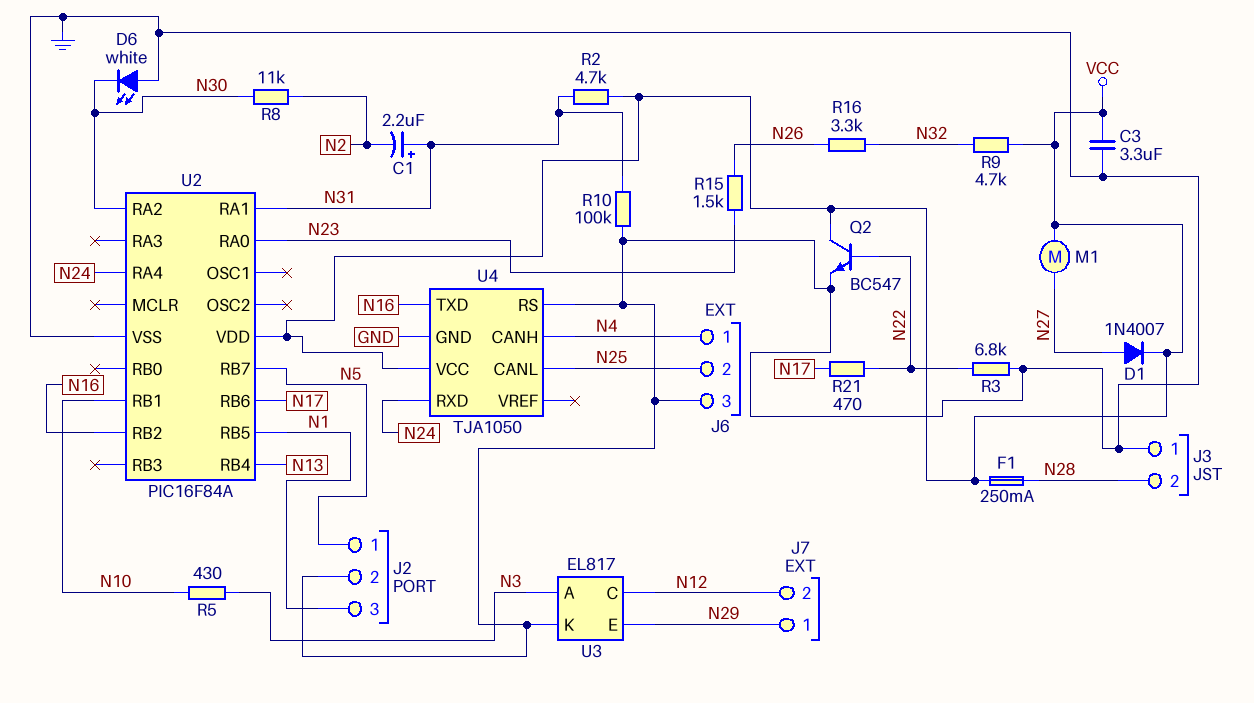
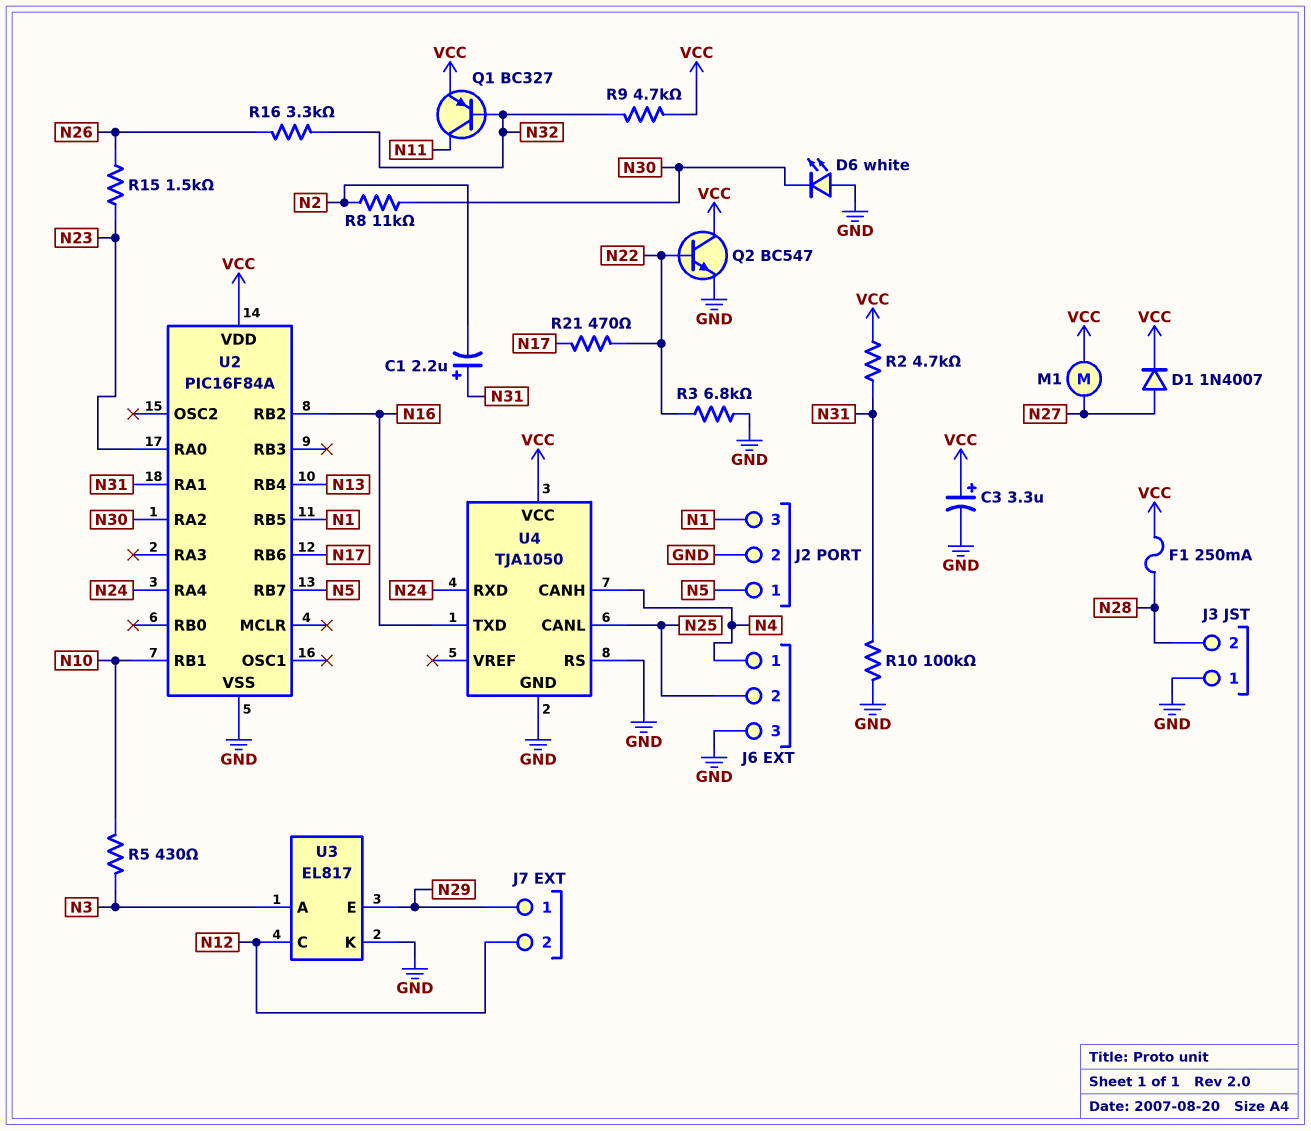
C3: 3.3uF (GND, VCC) -> 3.3uF (plus VCC, minus GND)
Q1: none -> PNP BC327 (B N32, C N11, E VCC)

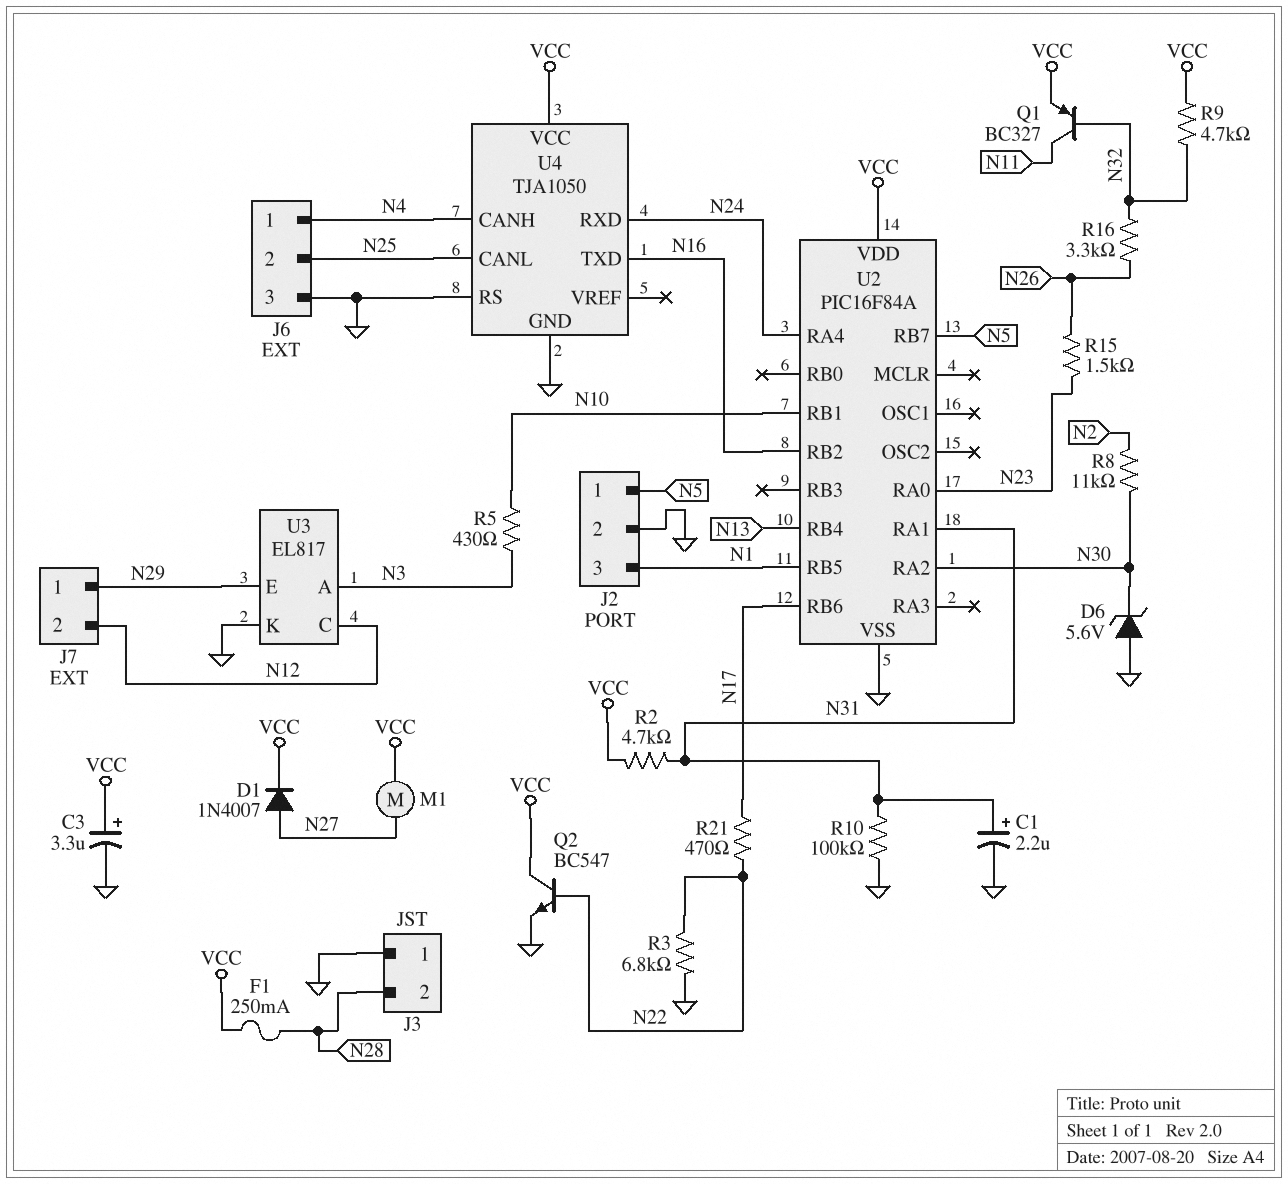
C1: 2.2uF (plus N31, minus N2) -> 2.2uF (plus N31, minus GND)
D6: LED white (A GND, K N30) -> zener 5.6V (A GND, K N30)

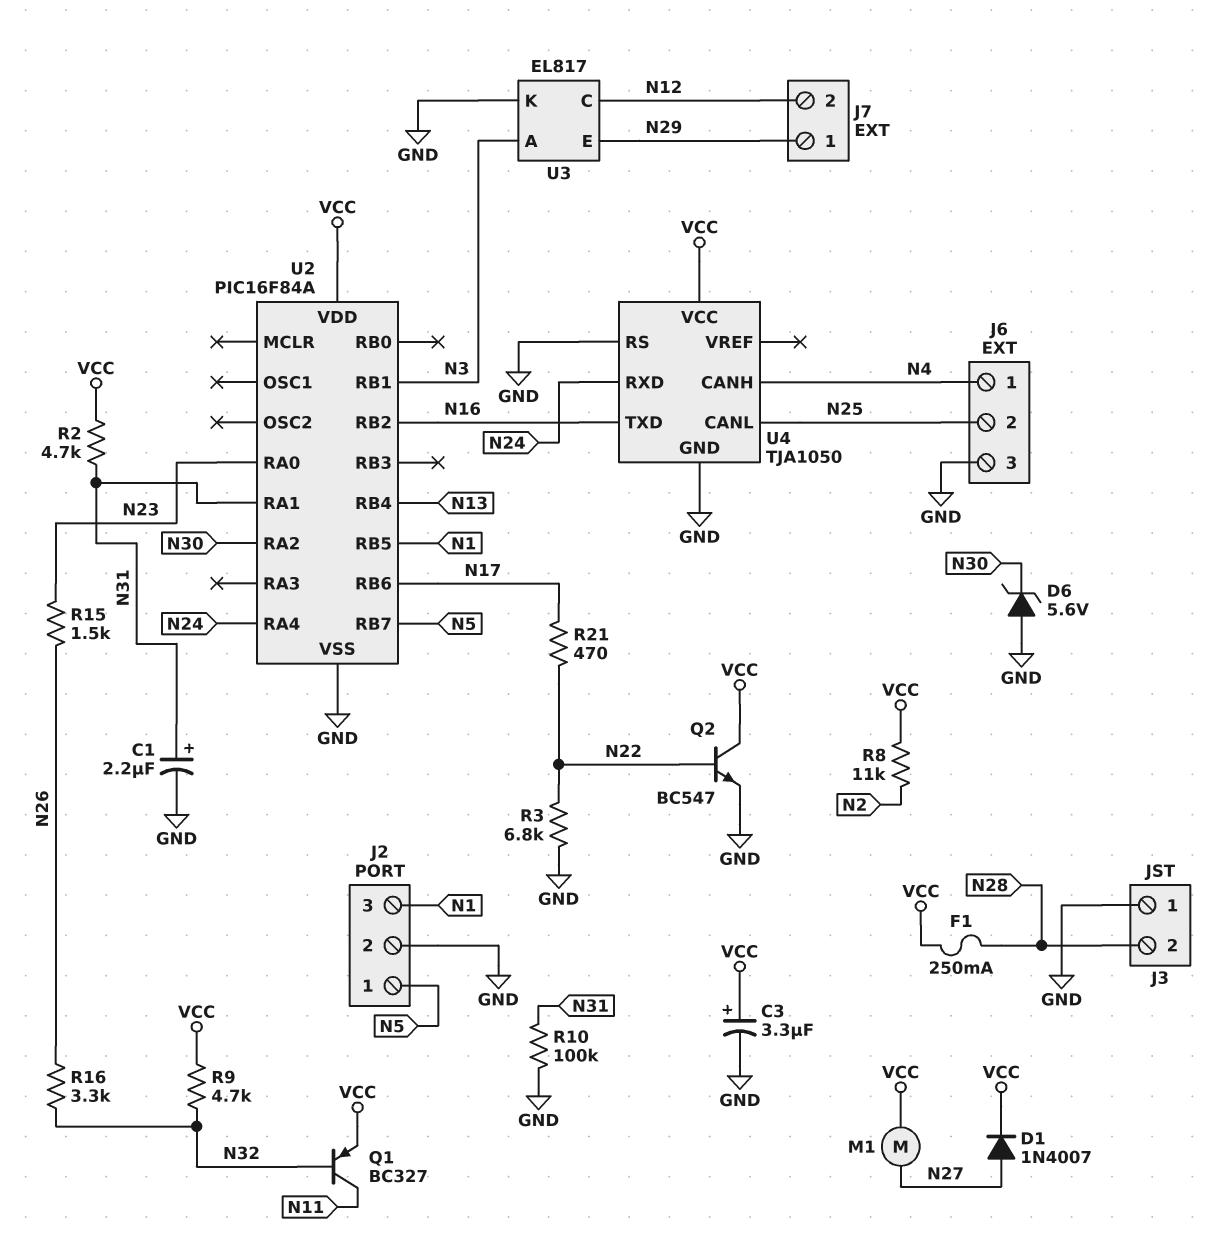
R5: 430 (N3, N10) -> none
R8: 11k (N2, N30) -> 11k (N2, VCC)
U2 pin RB1: N10 -> N3

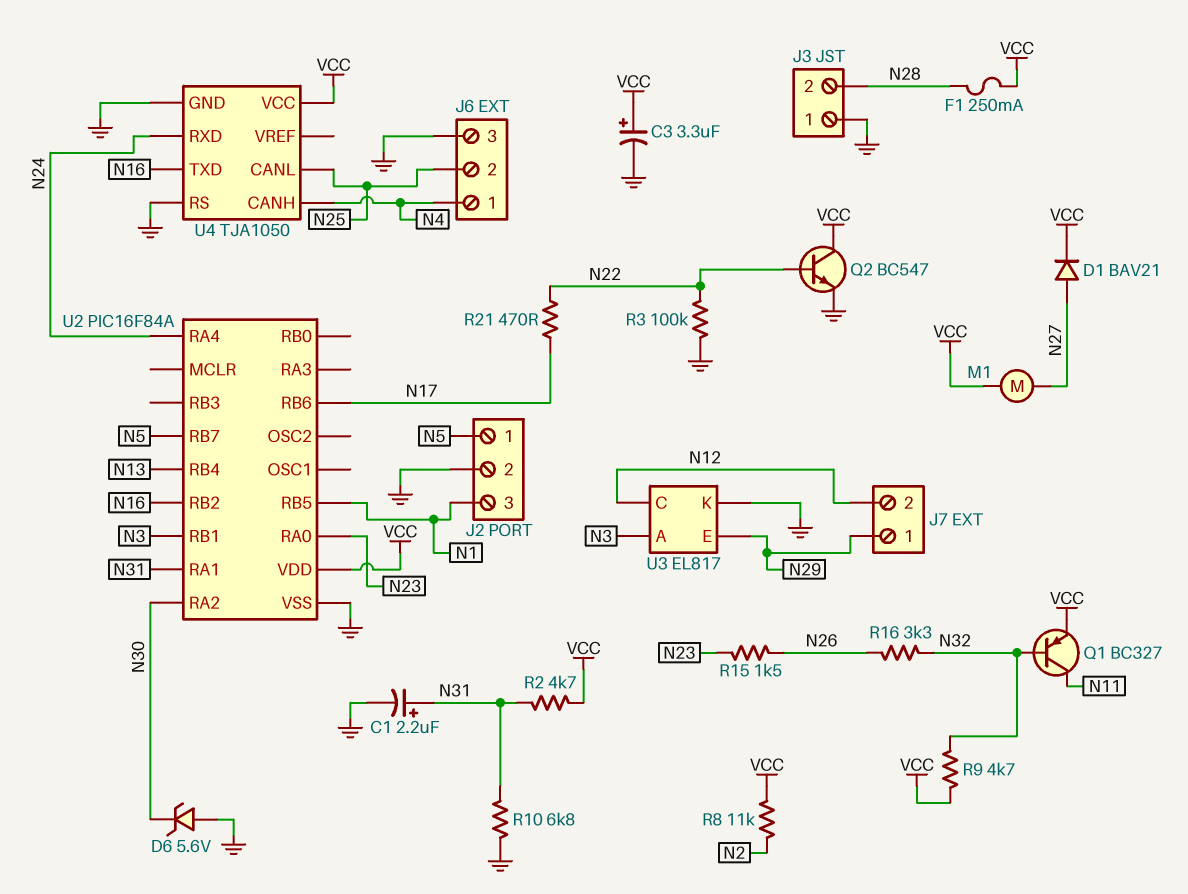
D1: diode 1N4007 (A N27, K VCC) -> diode BAV21 (A N27, K VCC)
R3: 6.8k (GND, N22) -> 100k (GND, N22)
R10: 100k (GND, N31) -> 6.8k (GND, N31)

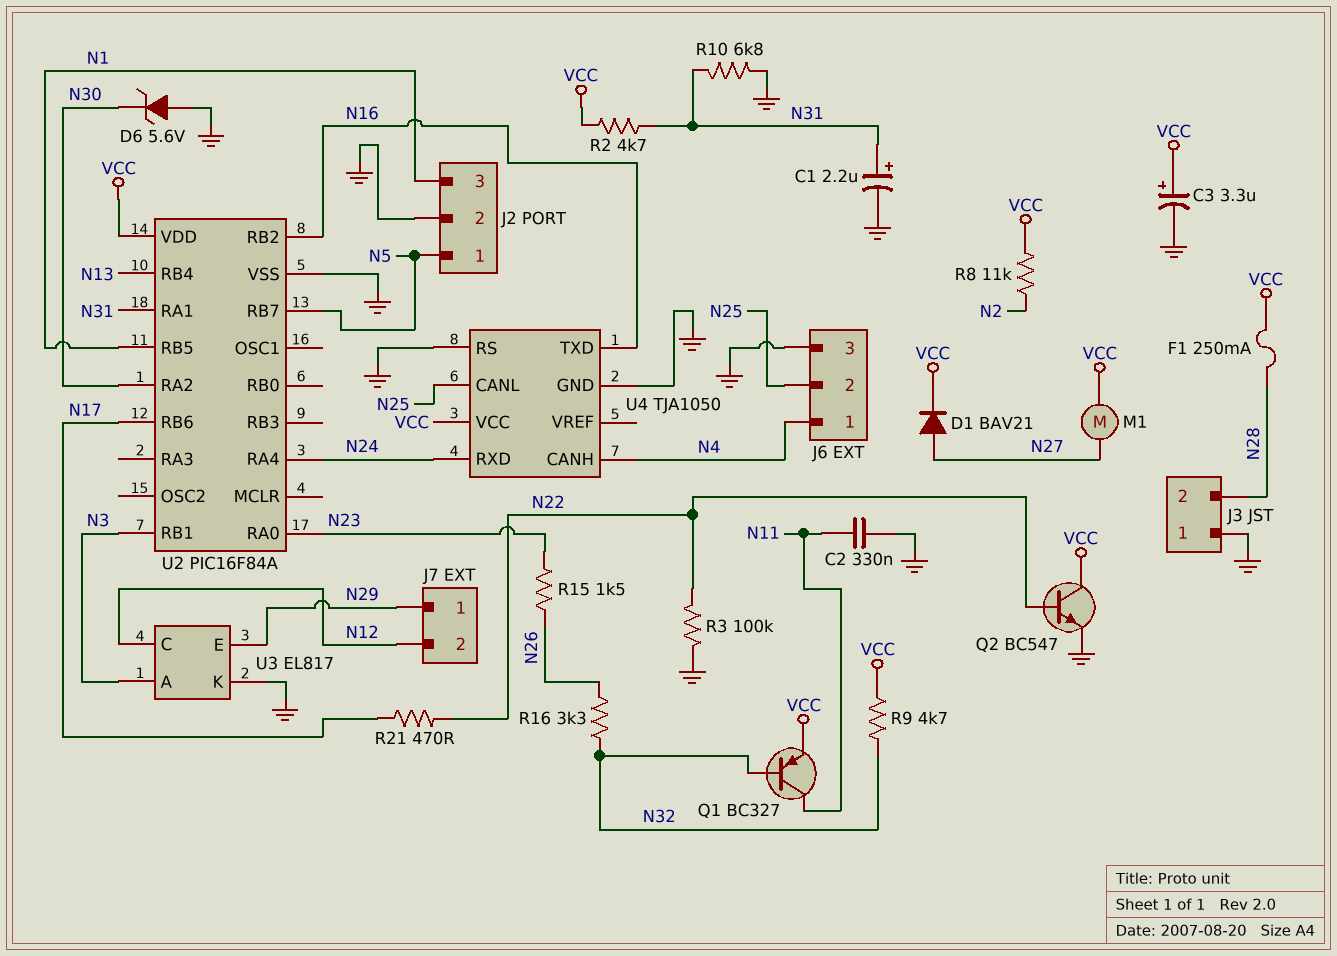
C2: none -> 330nF (GND, N11)

